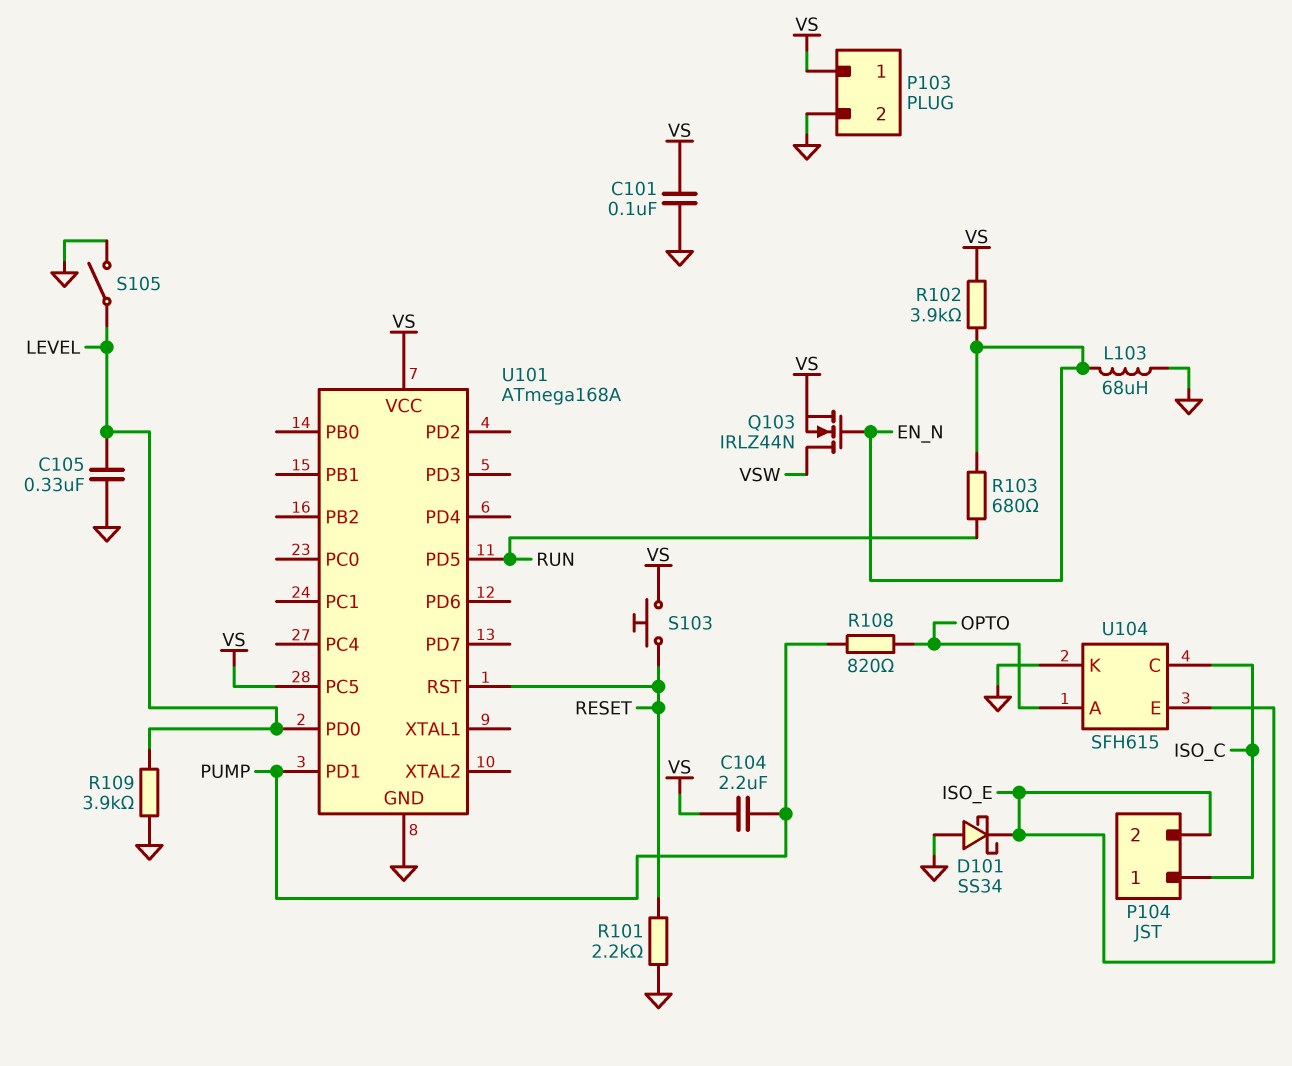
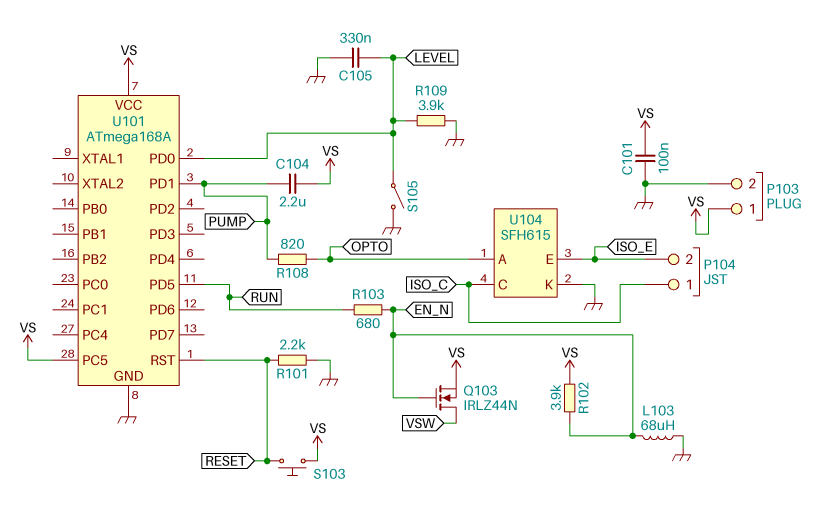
D101: schottky SS34 (A GND, K ISO_E) -> none

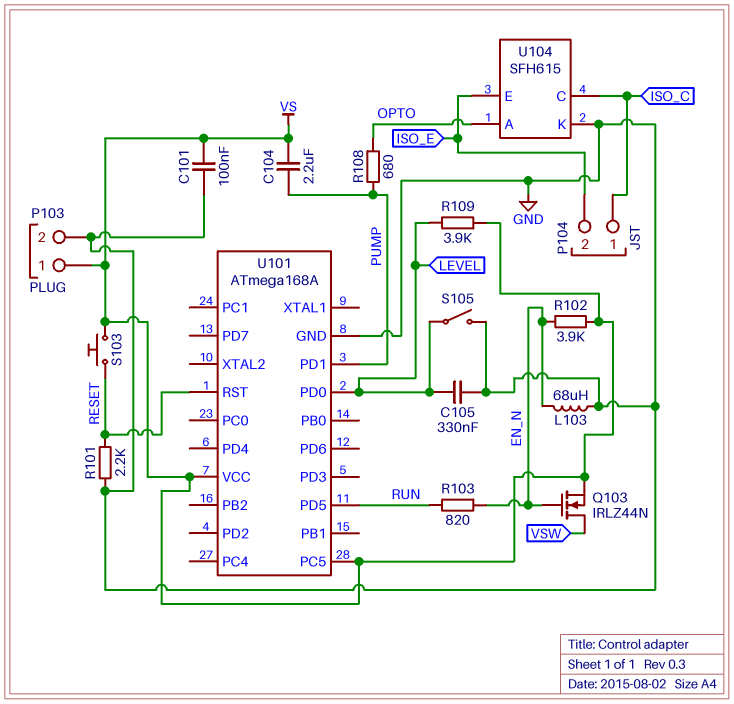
R103: 680 (EN_N, RUN) -> 820 (EN_N, RUN)
R108: 820 (OPTO, PUMP) -> 680 (OPTO, PUMP)
R109: 3.9k (GND, LEVEL) -> 3.9k (LEVEL, VS)

